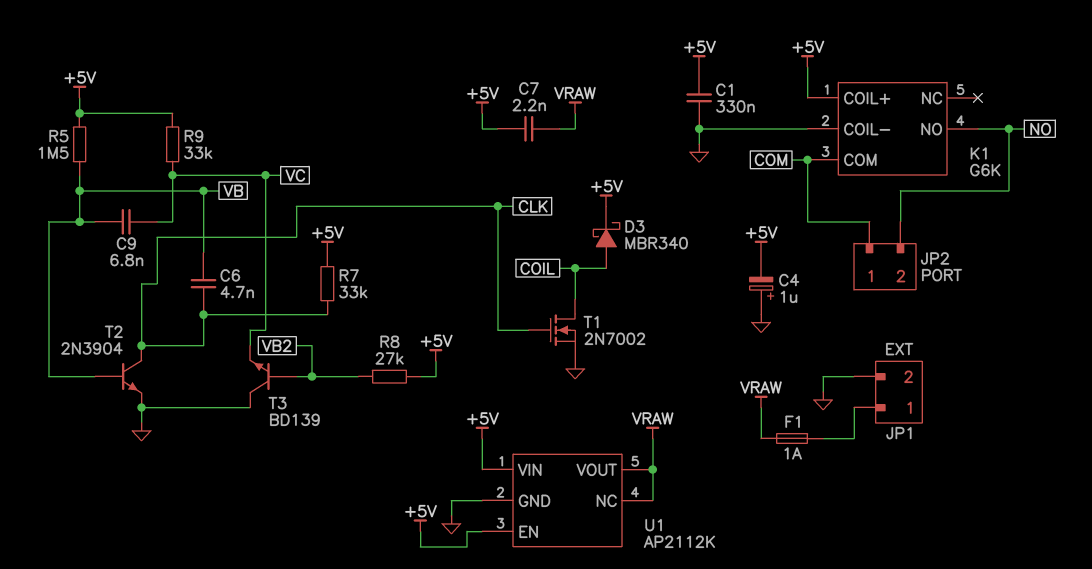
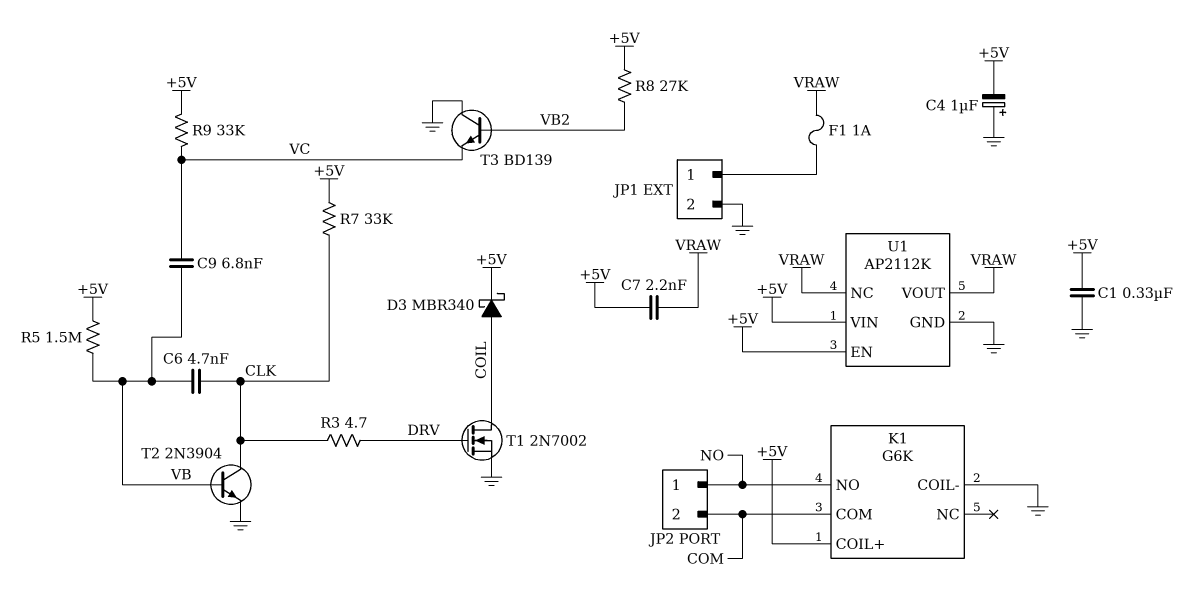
JP2 pin 1: COM -> NO
JP2 pin 2: NO -> COM
R3: none -> 4.7 (CLK, DRV)
T1: NMOS 2N7002 (G CLK, D COIL, S GND) -> NMOS 2N7002 (G DRV, D COIL, S GND)

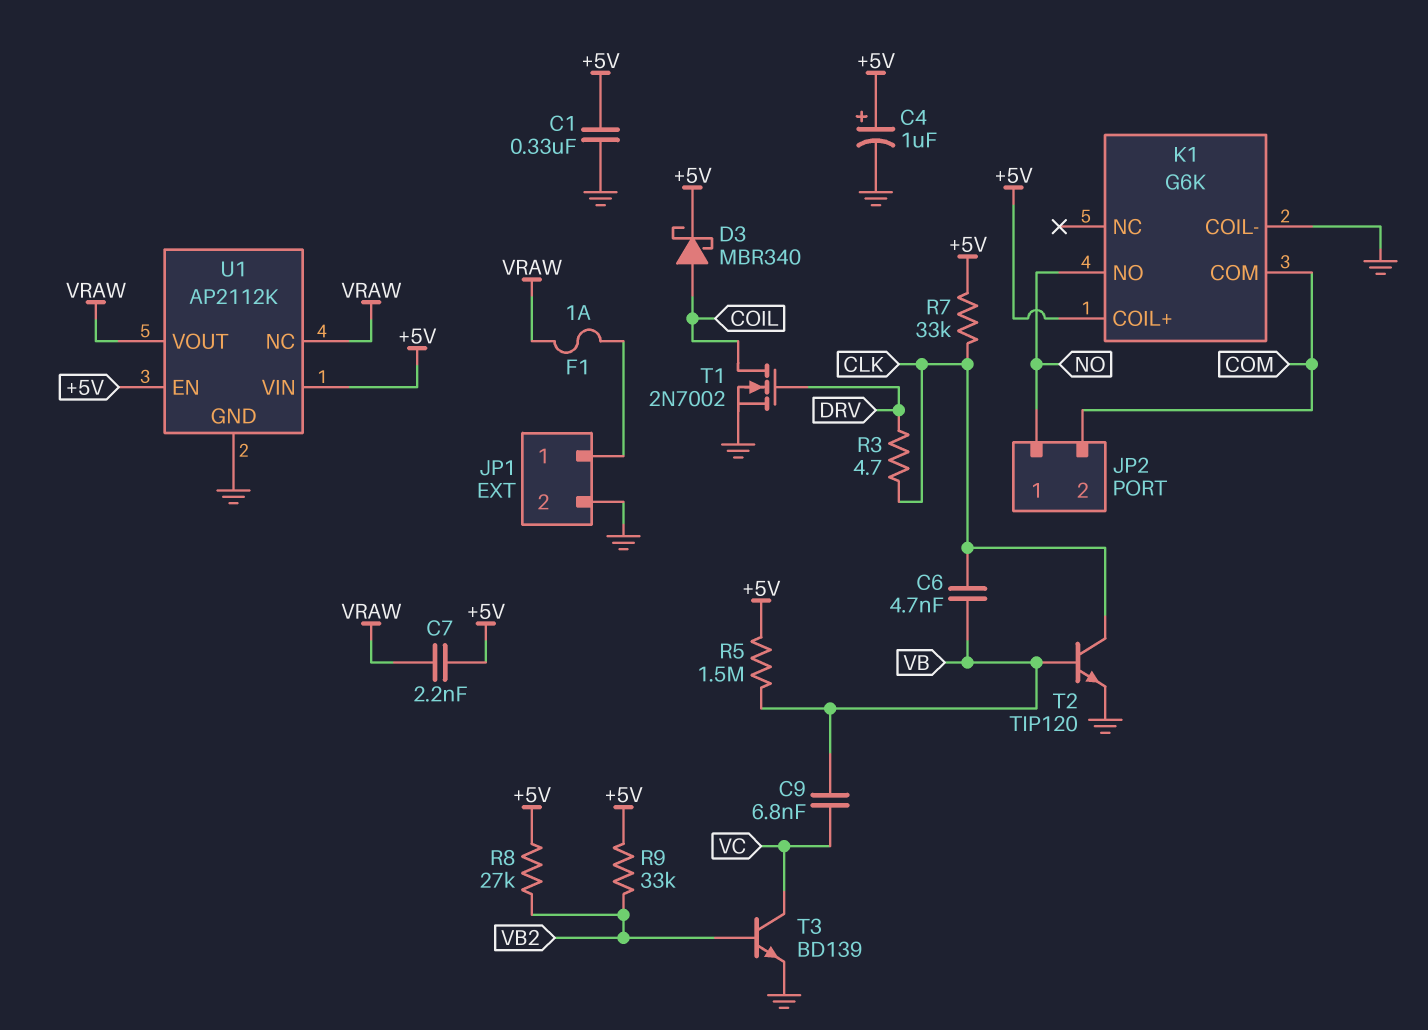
C4: 1uF (plus GND, minus +5V) -> 1uF (plus +5V, minus GND)
R9: 33k (+5V, VC) -> 33k (+5V, VB2)
T2: NPN 2N3904 (B VB, C CLK, E GND) -> NPN TIP120 (B VB, C CLK, E GND)
T3: NPN BD139 (B VB2, C GND, E VC) -> NPN BD139 (B VB2, C VC, E GND)

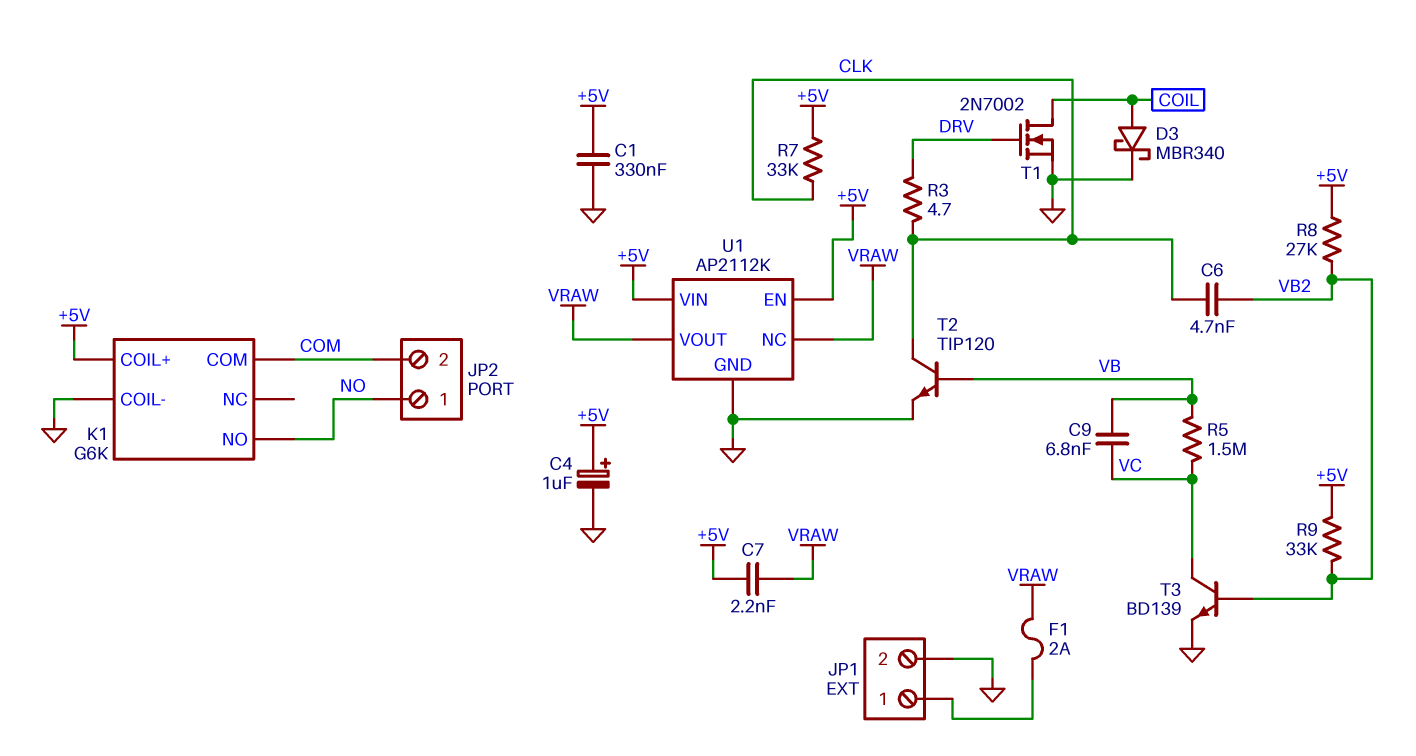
C6: 4.7nF (CLK, VB) -> 4.7nF (CLK, VB2)
D3: schottky MBR340 (A COIL, K +5V) -> schottky MBR340 (A COIL, K GND)
F1: 1A (JP1/1, VRAW) -> 2A (JP1/1, VRAW)
R5: 1.5M (+5V, VB) -> 1.5M (VB, VC)

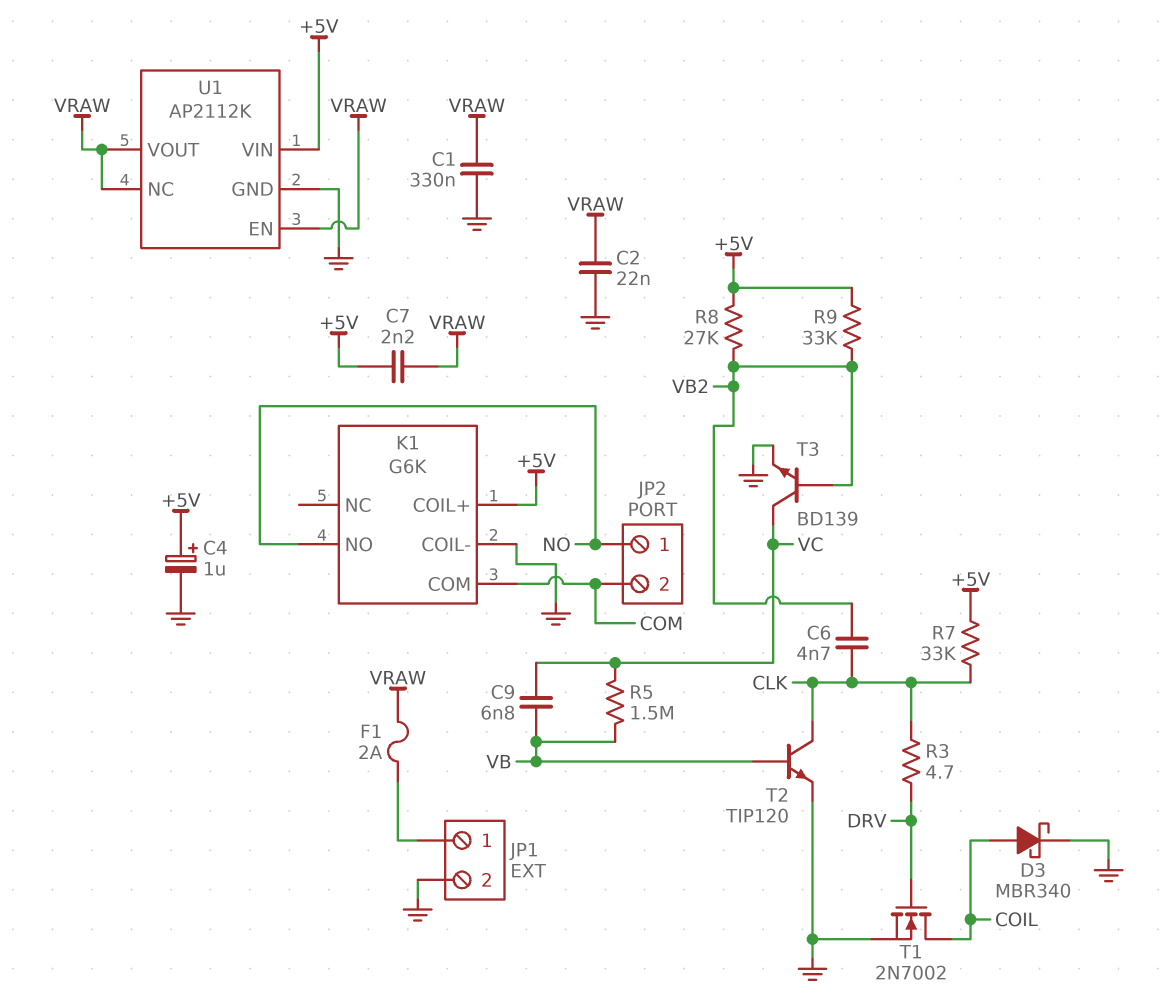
C1: 330nF (+5V, GND) -> 330nF (GND, VRAW)
C2: none -> 22nF (GND, VRAW)
U1 pin EN: +5V -> VRAW

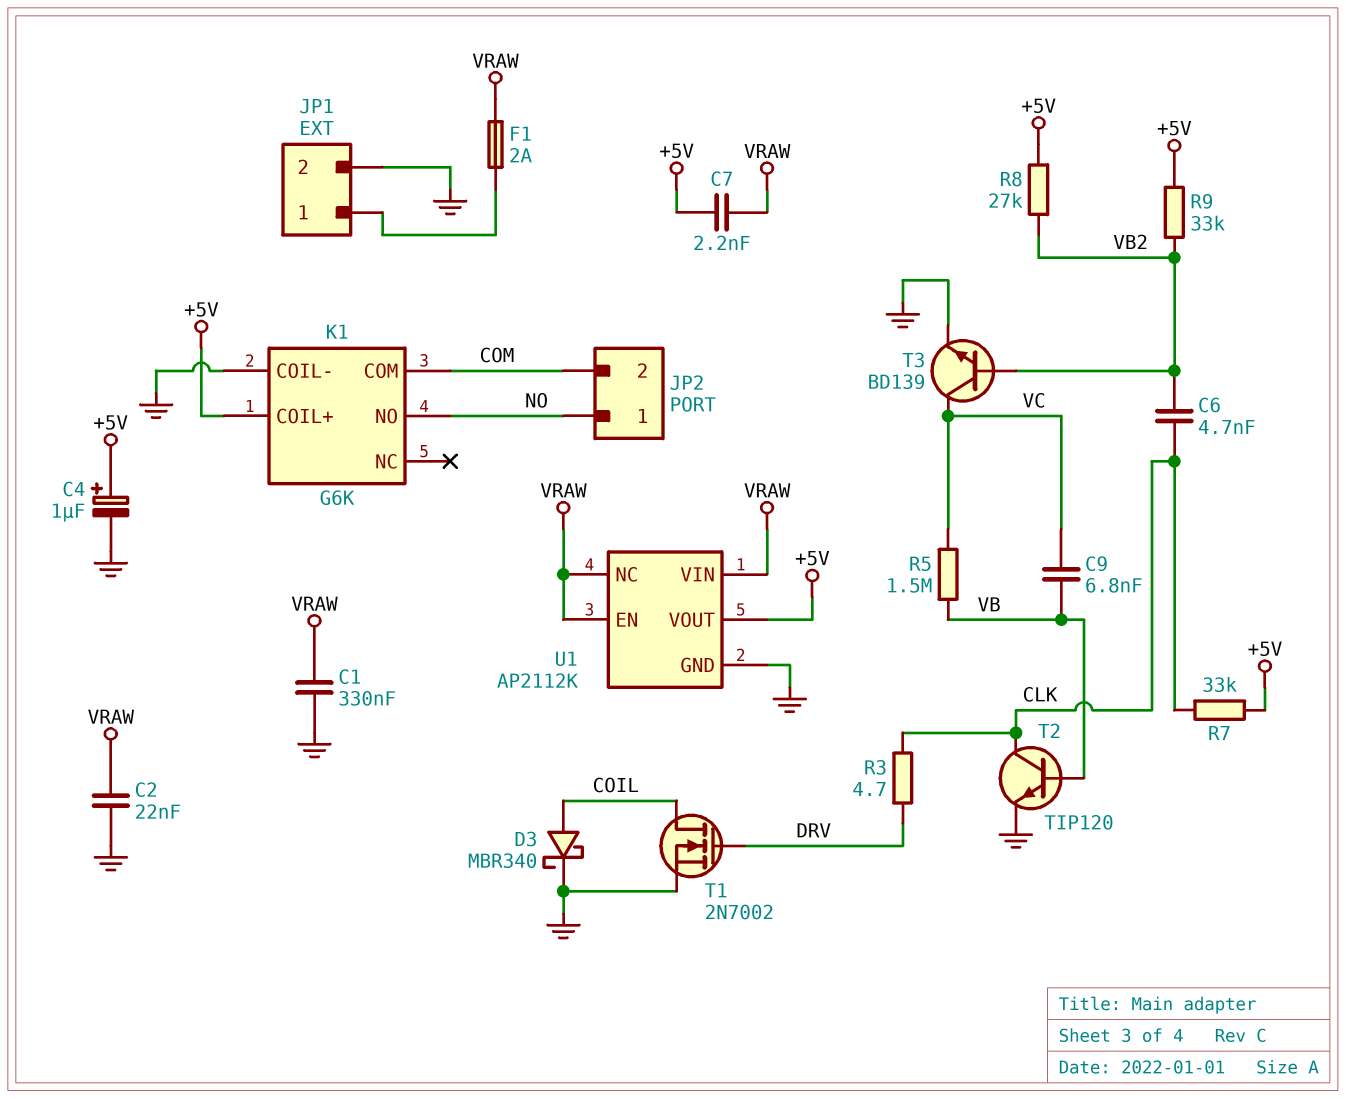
U1 pin VIN: +5V -> VRAW
U1 pin VOUT: VRAW -> +5V

